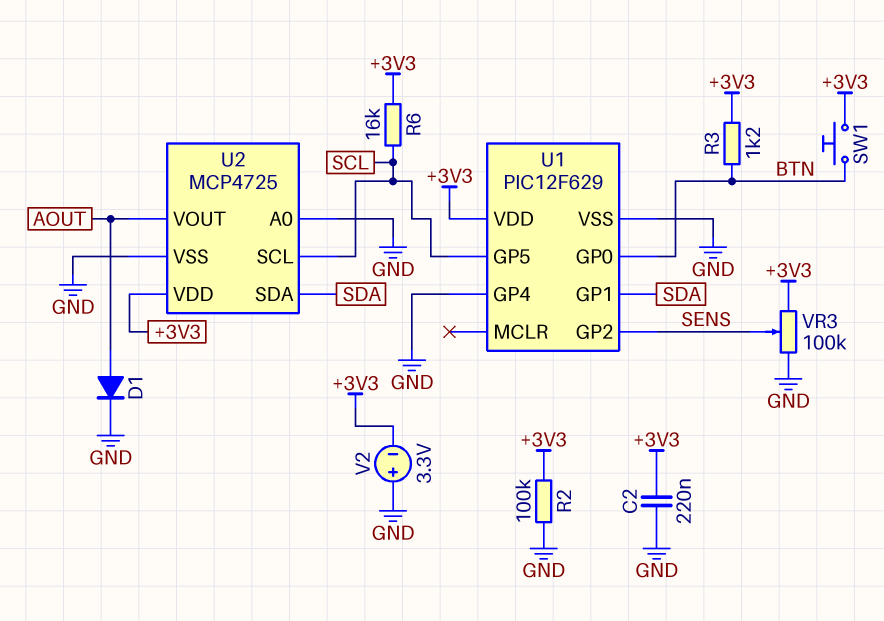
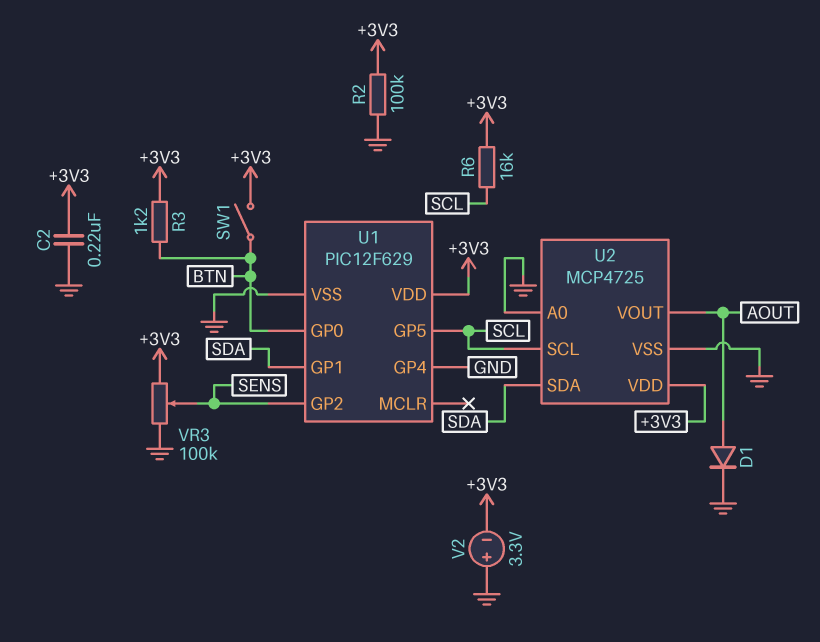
SW1: button (+3V3, BTN) -> switch (+3V3, BTN)

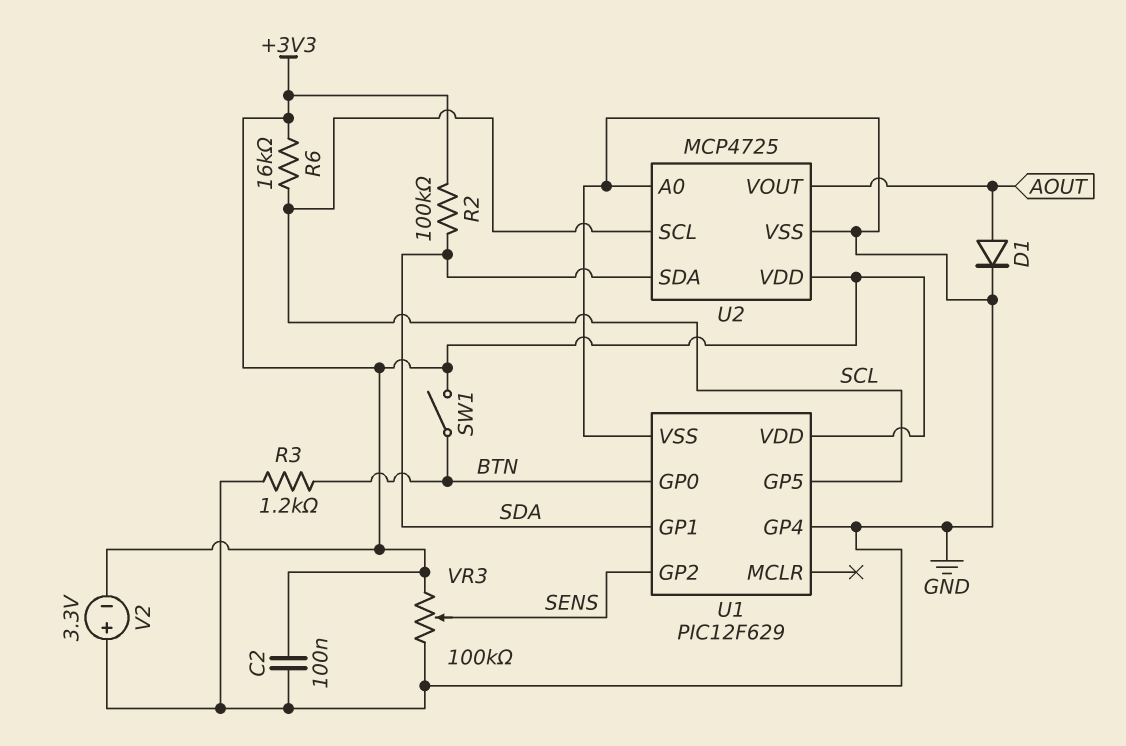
C2: 220nF (+3V3, GND) -> 100nF (+3V3, GND)
R2: 100k (+3V3, GND) -> 100k (+3V3, SDA)
R3: 1.2k (+3V3, BTN) -> 1.2k (BTN, GND)

